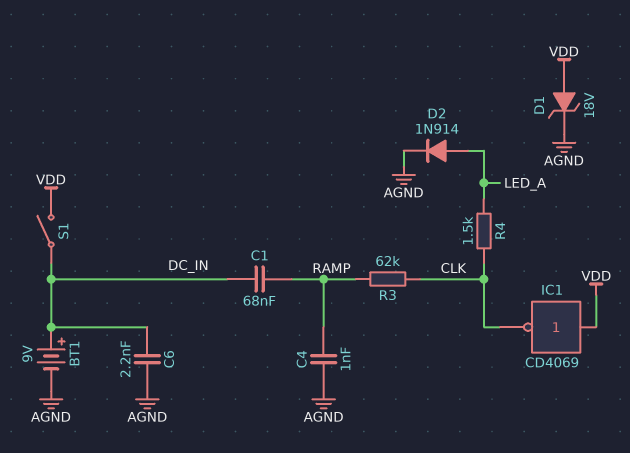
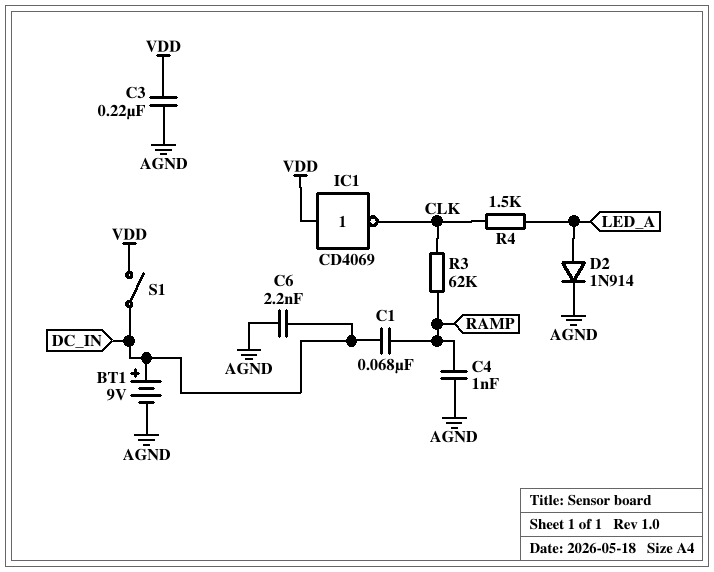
C3: none -> 220nF (AGND, VDD)
D1: zener 18V (A VDD, K AGND) -> none

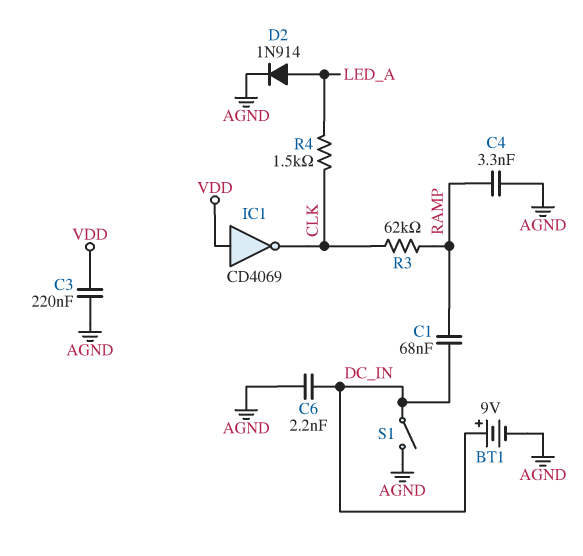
C4: 1nF (AGND, RAMP) -> 3.3nF (AGND, RAMP)
S1: switch (DC_IN, VDD) -> switch (AGND, DC_IN)

